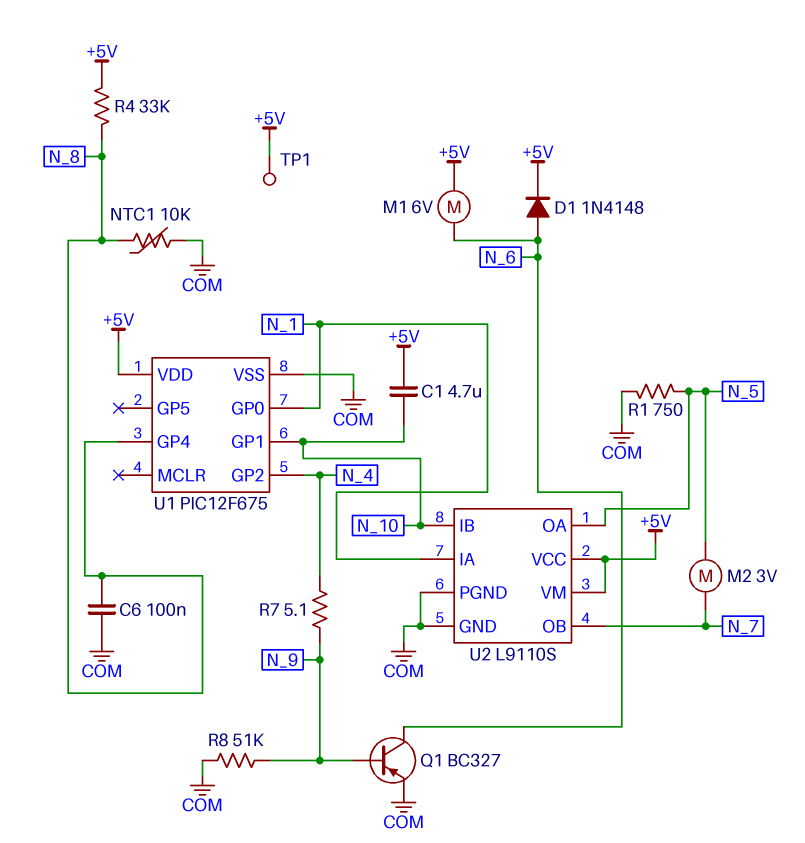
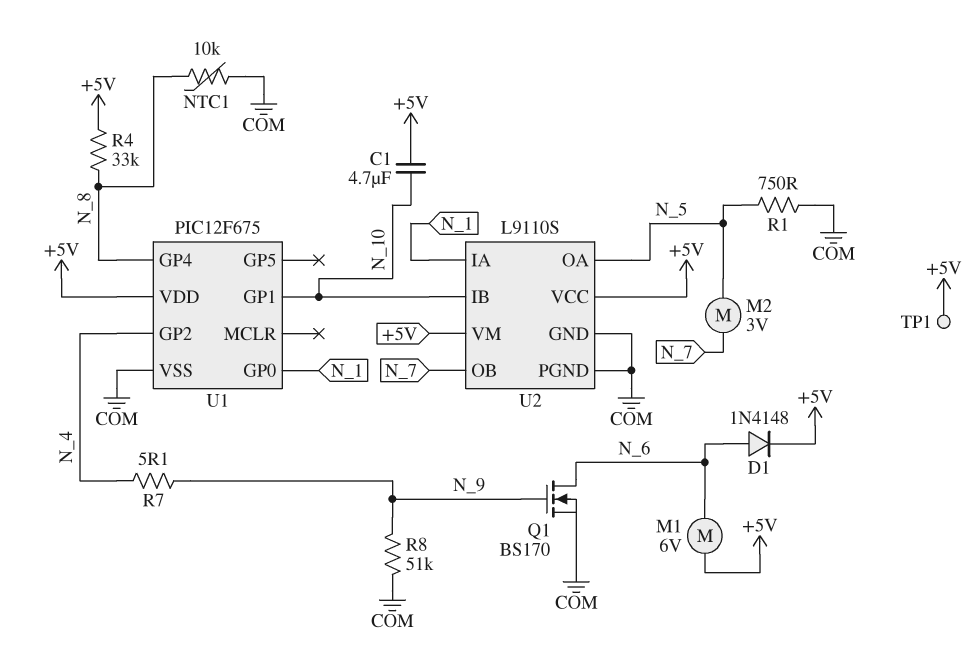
C6: 100nF (COM, N_8) -> none
Q1: PNP BC327 (B N_9, C N_6, E COM) -> NMOS BS170 (G N_9, D N_6, S COM)

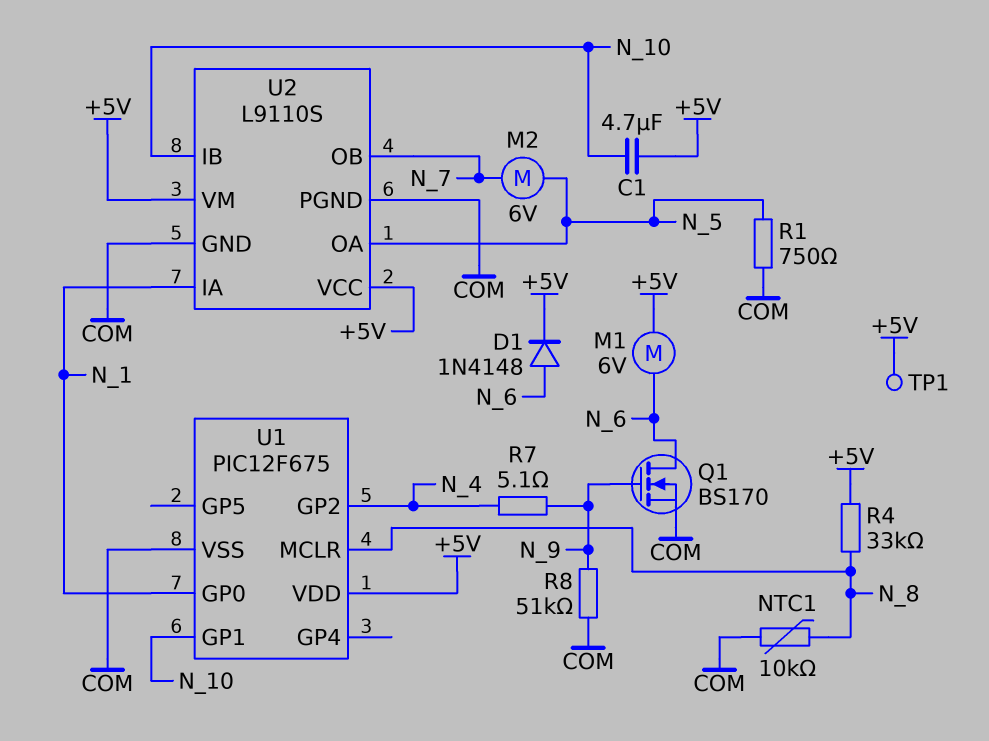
M2: motor 3V (N_5, N_7) -> motor 6V (N_5, N_7)
U1 pin GP4: N_8 -> none
U1 pin MCLR: none -> N_8

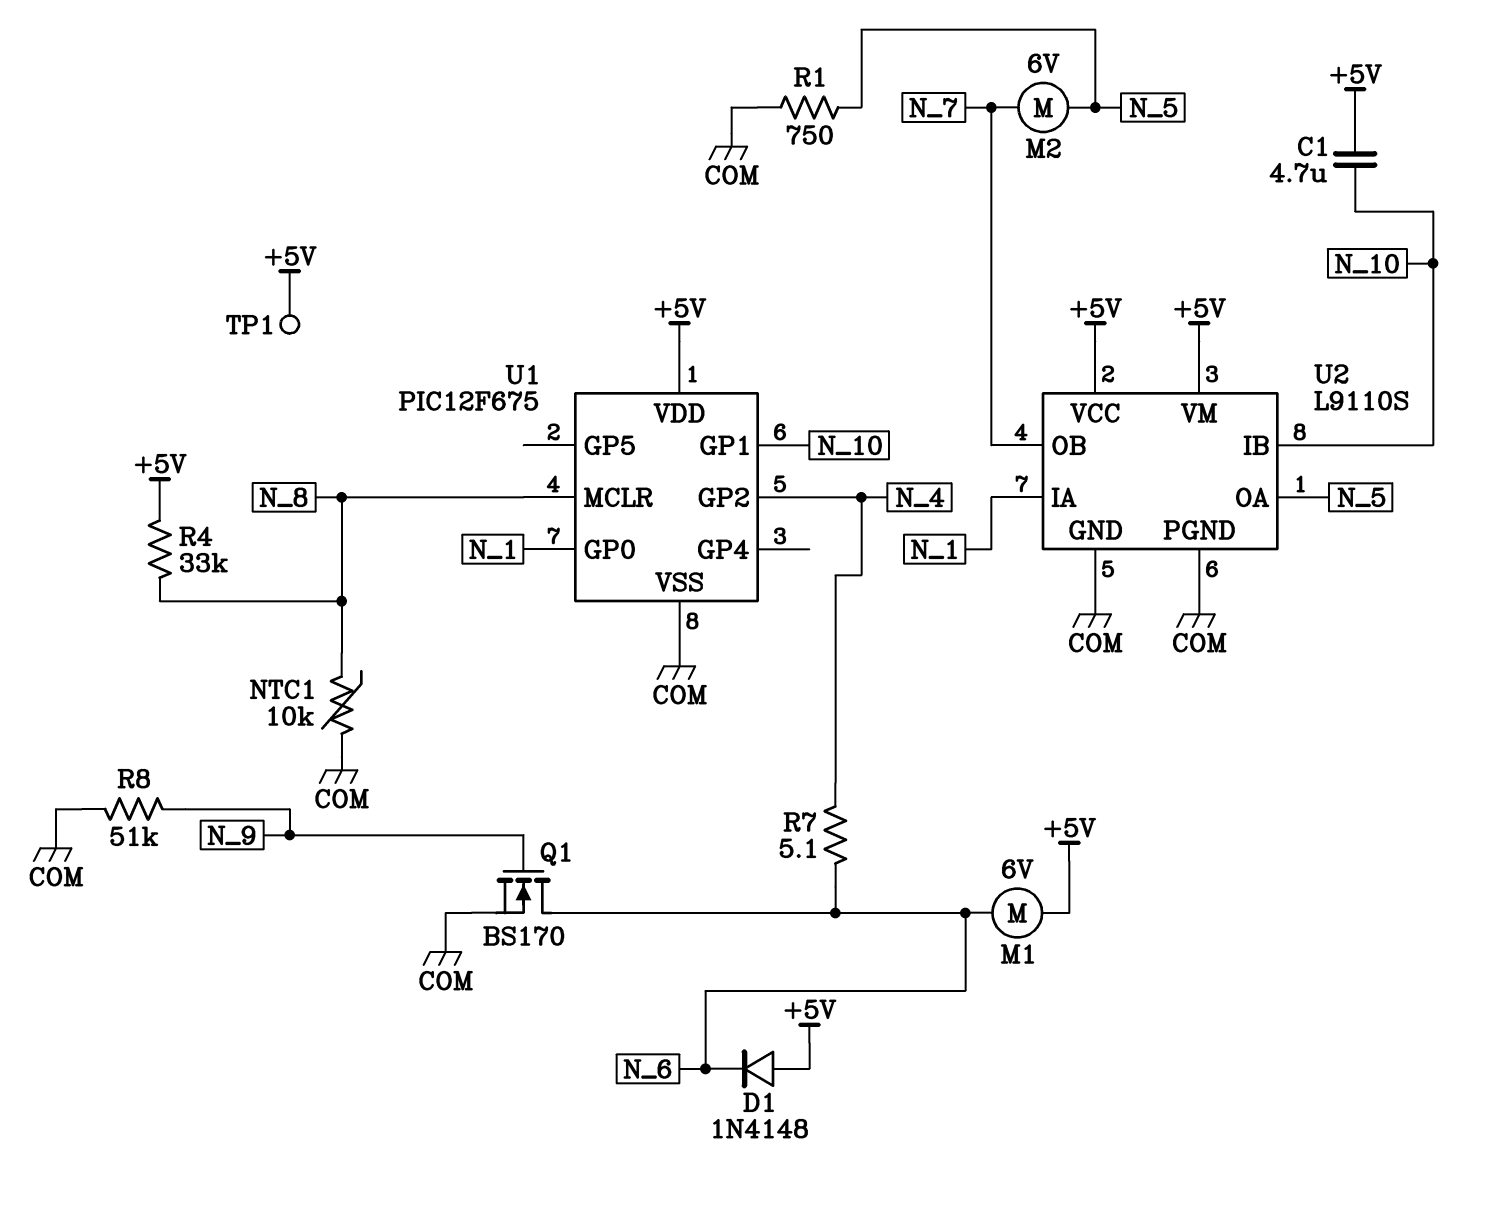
D1: diode 1N4148 (A N_6, K +5V) -> diode 1N4148 (A +5V, K N_6)
R7: 5.1 (N_4, N_9) -> 5.1 (N_4, N_6)

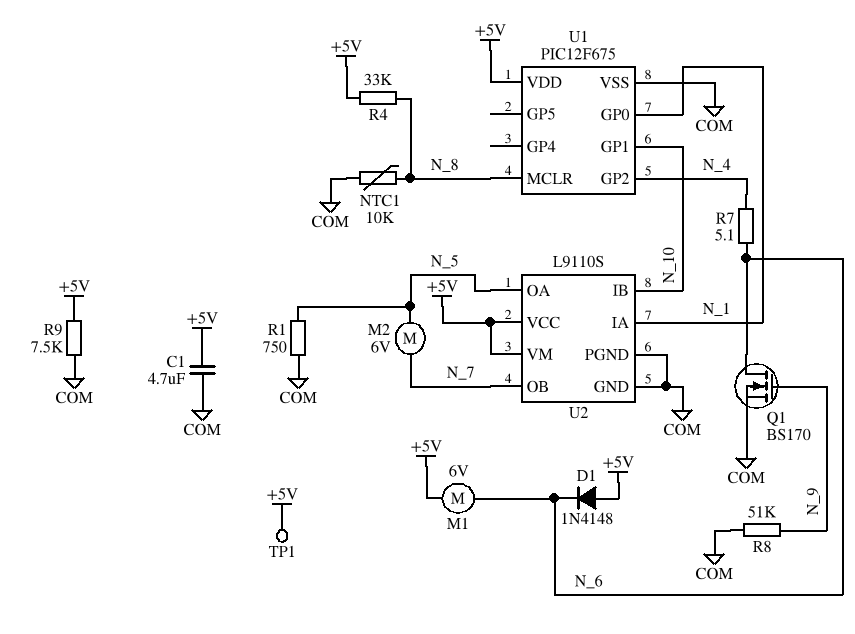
C1: 4.7uF (+5V, N_10) -> 4.7uF (+5V, COM)
R9: none -> 7.5k (+5V, COM)

